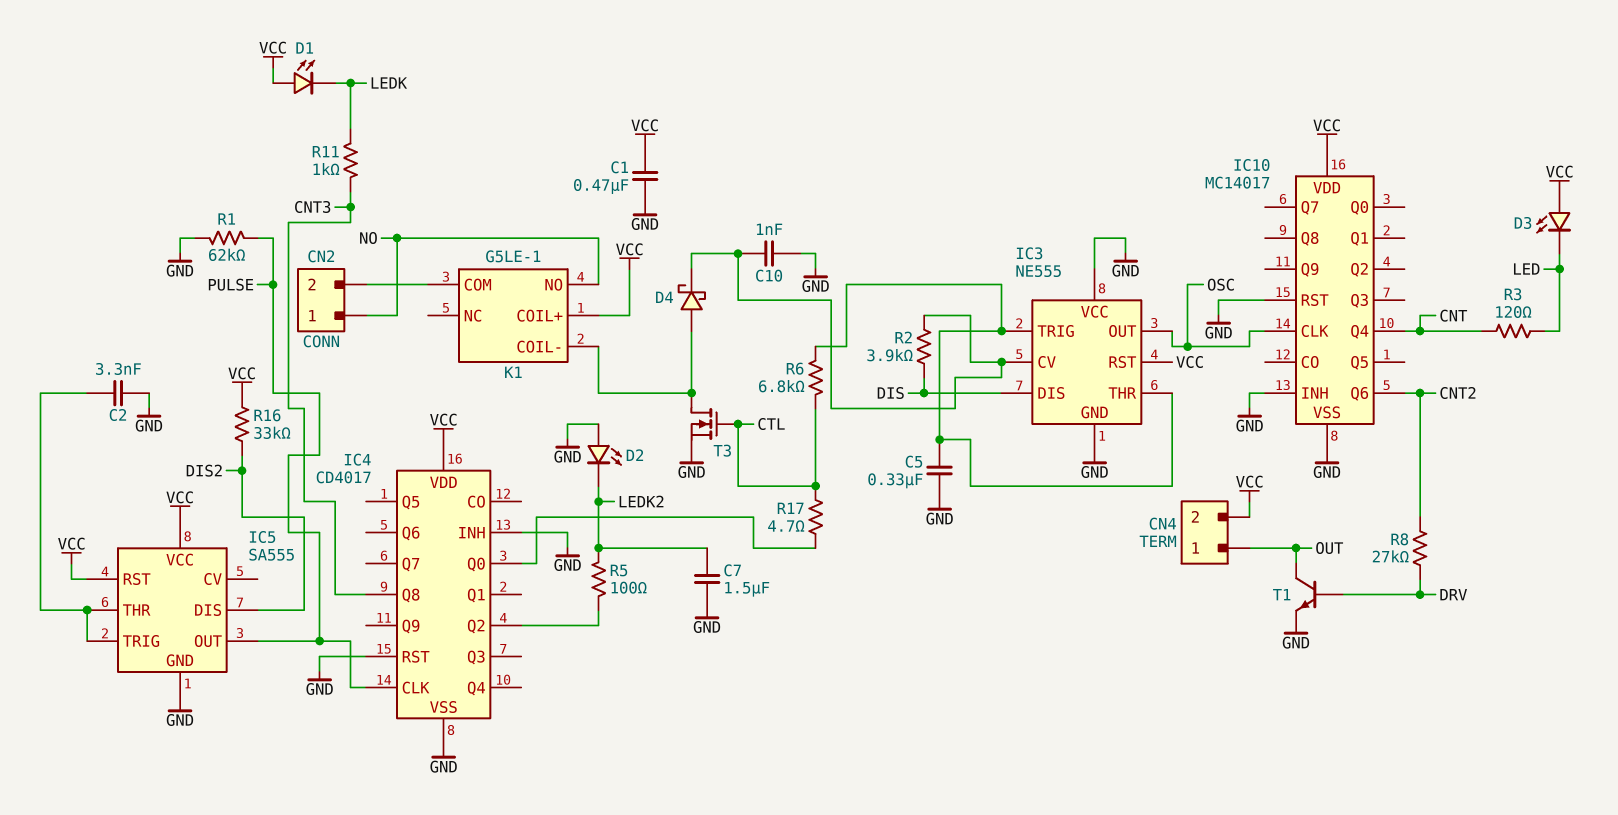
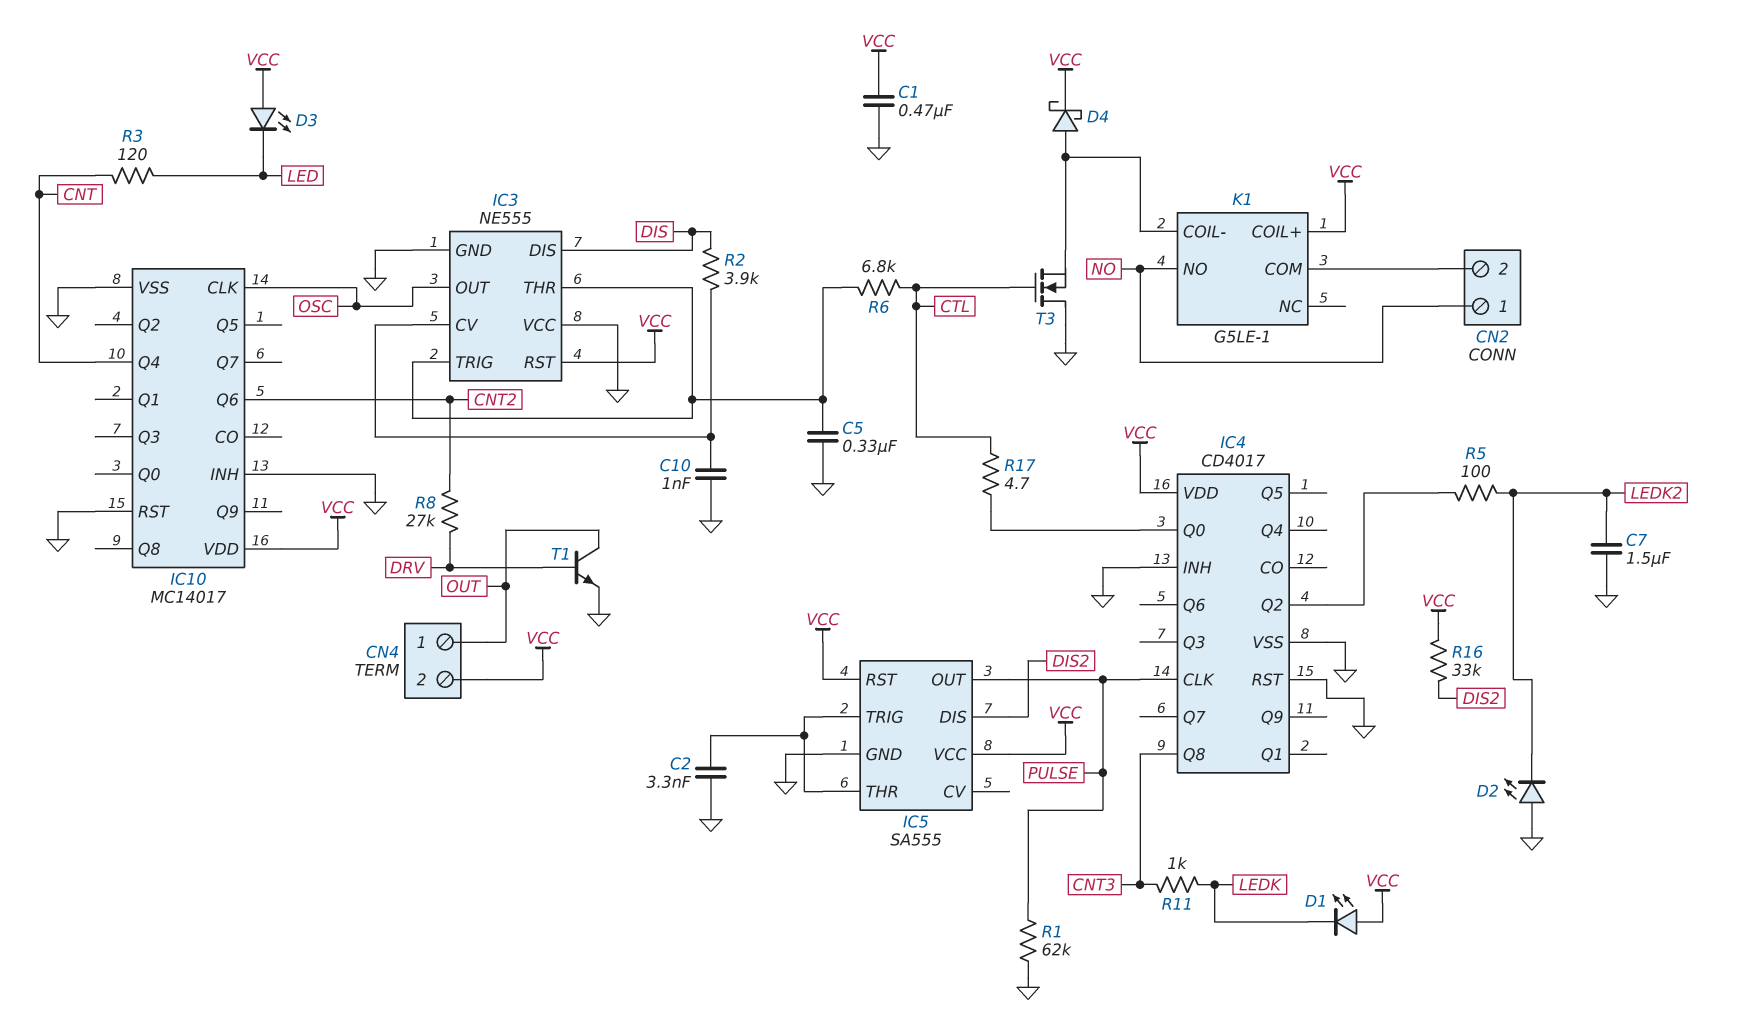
D4: schottky (A K1/COIL-, K IC3/CV) -> schottky (A K1/COIL-, K VCC)
T3: NMOS (G CTL, D K1/COIL-, S GND) -> NMOS (G CTL, D GND, S K1/COIL-)

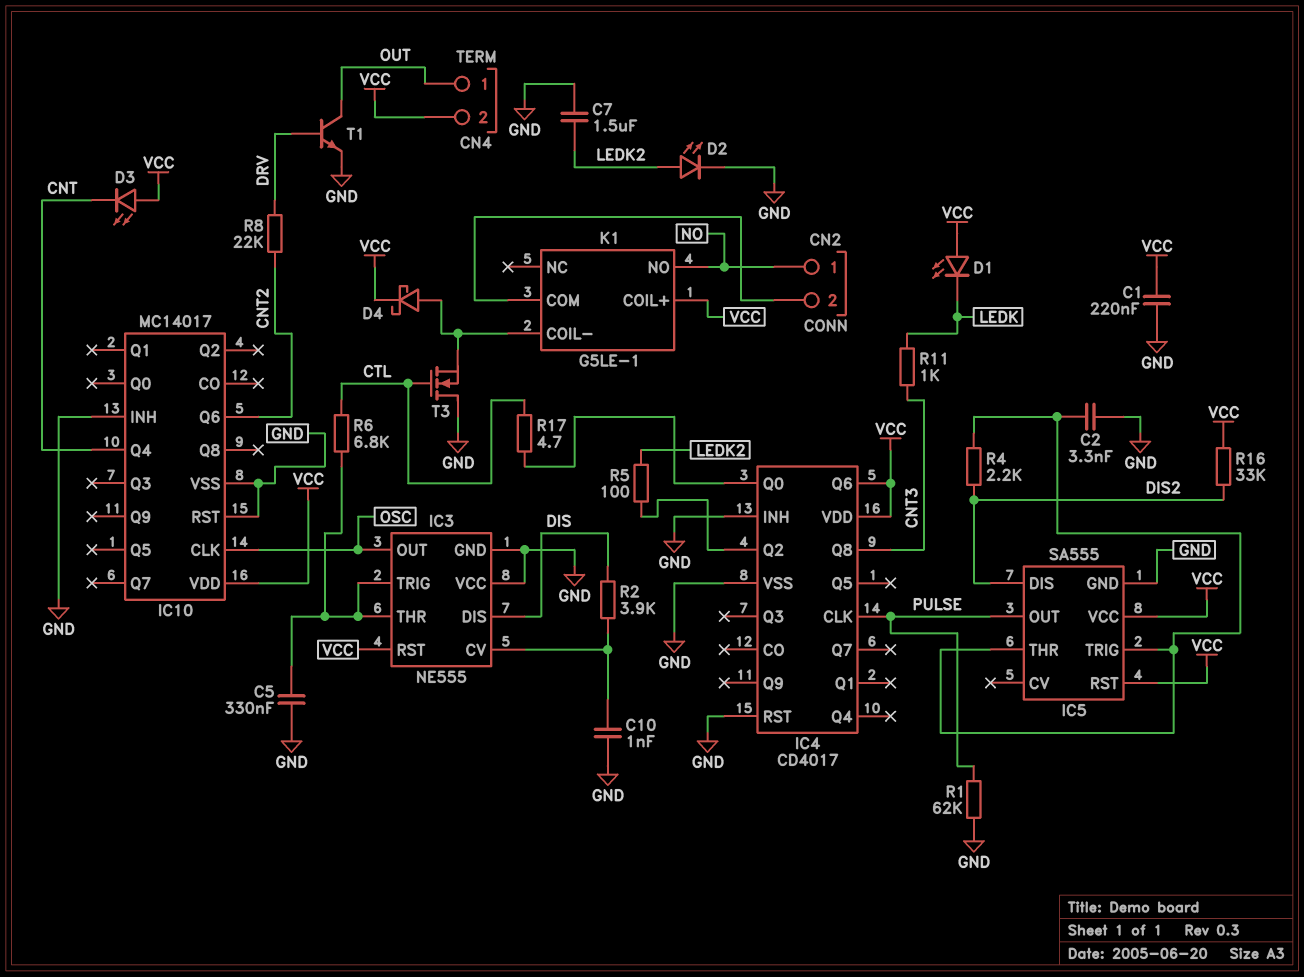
C1: 470nF (GND, VCC) -> 220nF (GND, VCC)
D2: LED (A GND, K LEDK2) -> LED (A LEDK2, K GND)
D3: LED (A VCC, K LED) -> LED (A VCC, K CNT)
IC4 pin Q6: none -> VCC
R3: 120 (CNT, LED) -> none
R4: none -> 2.2k (DIS2, IC5/THR)
R8: 27k (CNT2, DRV) -> 22k (CNT2, DRV)

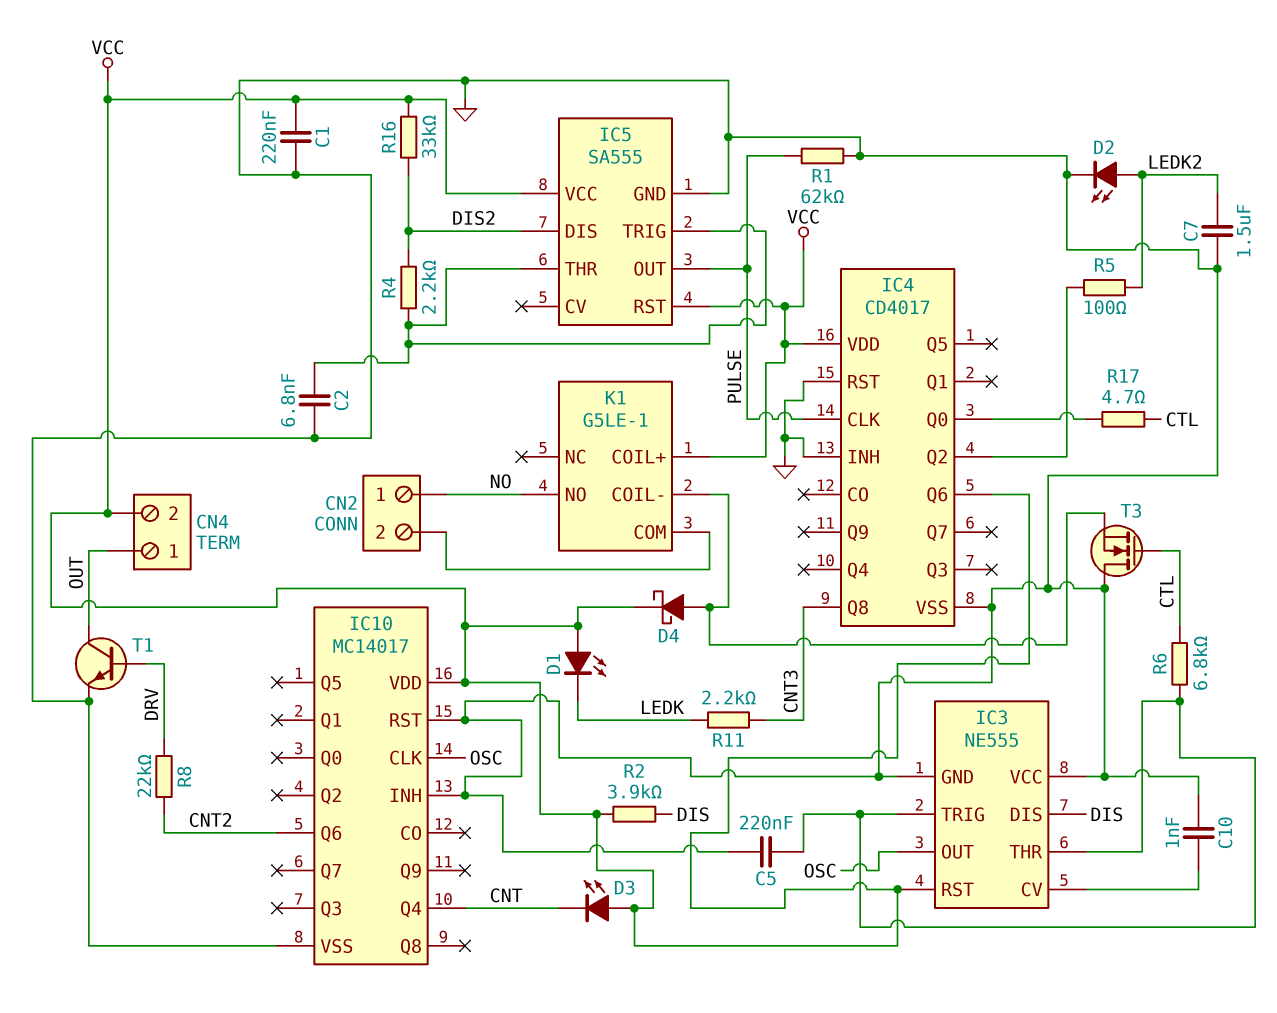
C2: 3.3nF (GND, IC5/THR) -> 6.8nF (GND, IC5/THR)
C5: 330nF (GND, IC3/THR) -> 220nF (GND, IC3/THR)
R2: 3.9k (DIS, IC3/CV) -> 3.9k (DIS, VCC)
R11: 1k (CNT3, LEDK) -> 2.2k (CNT3, LEDK)

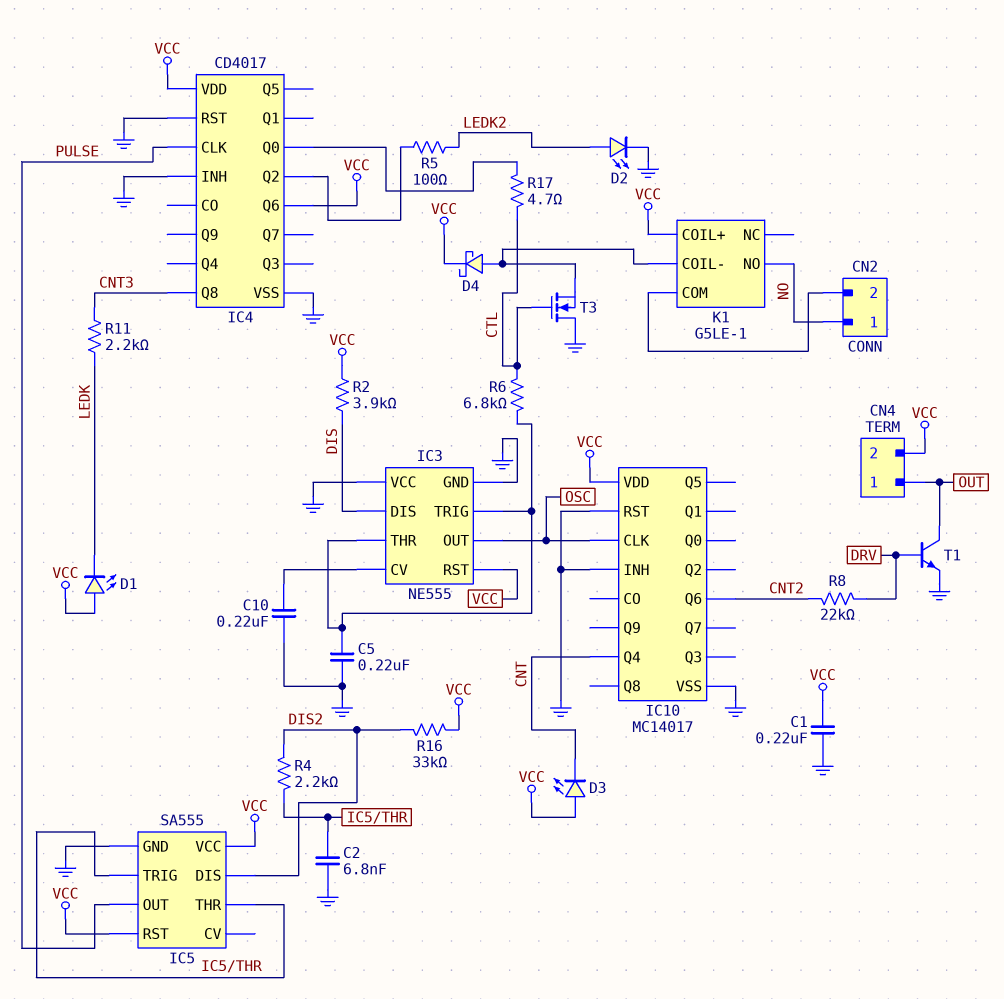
C7: 1.5uF (GND, LEDK2) -> none
C10: 1nF (GND, IC3/CV) -> 220nF (GND, IC3/CV)
R1: 62k (GND, PULSE) -> none

